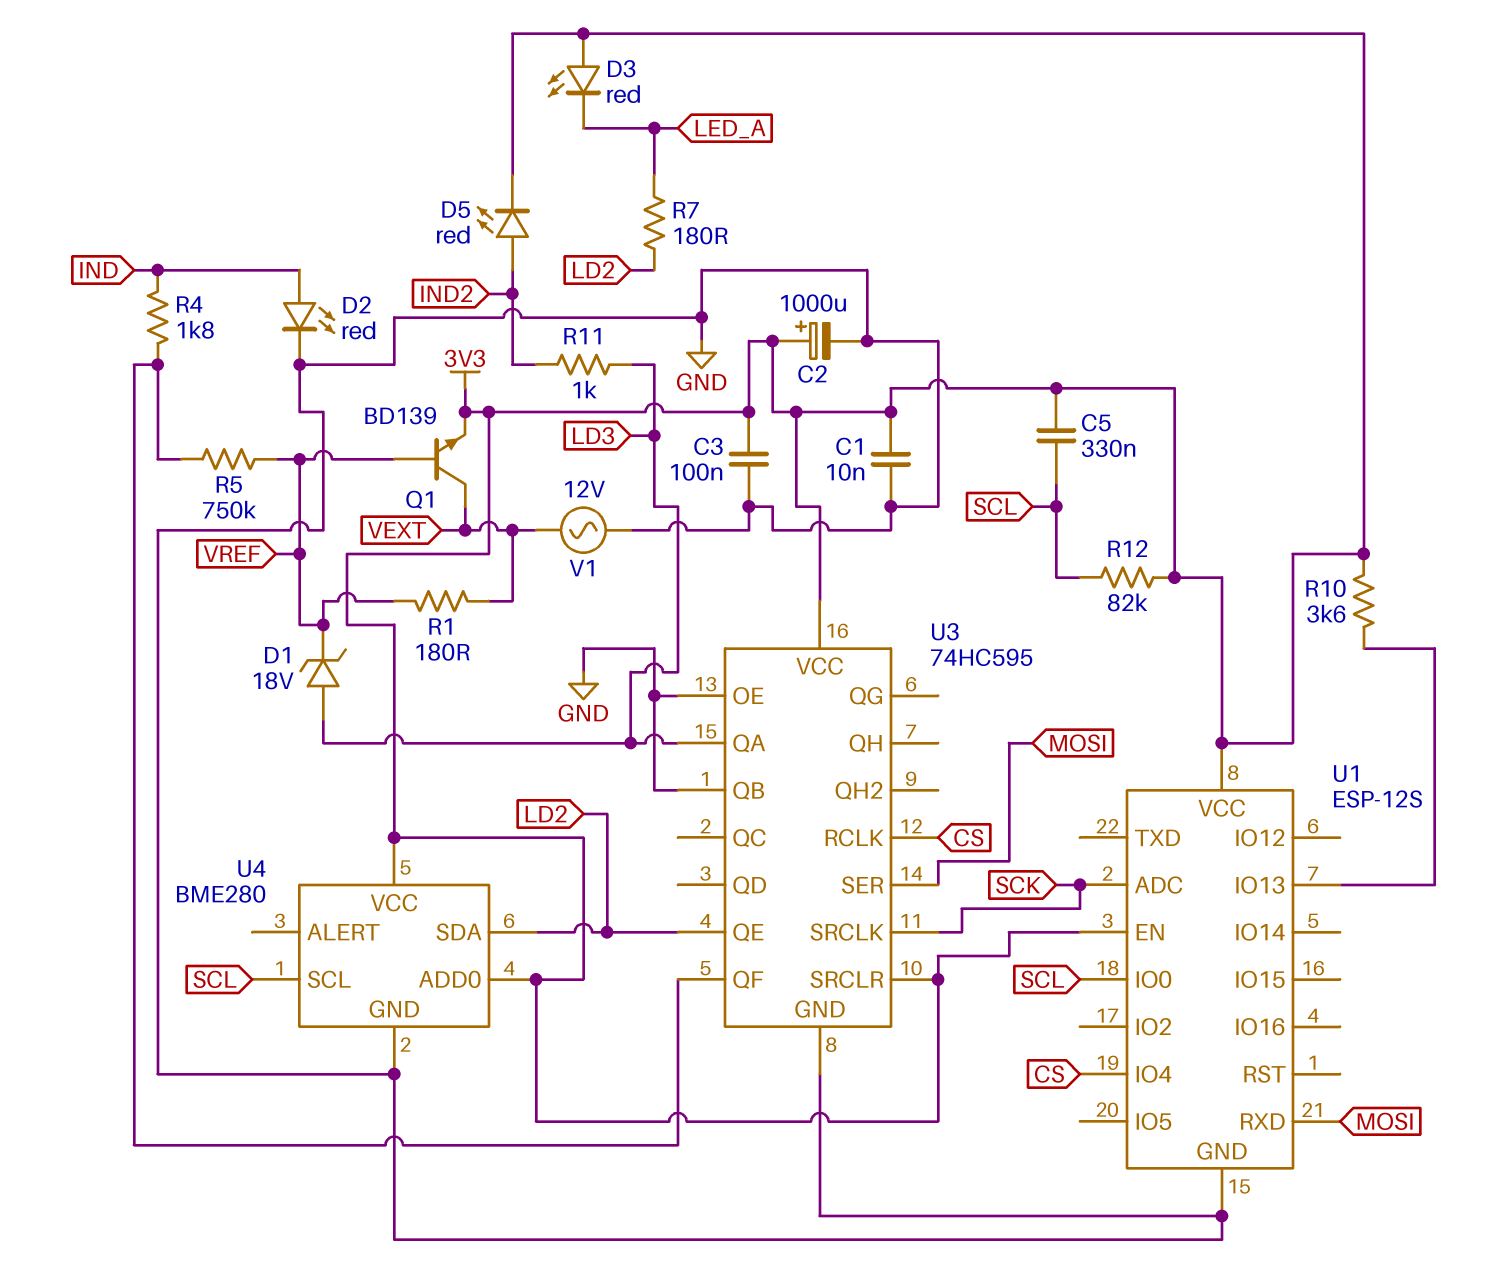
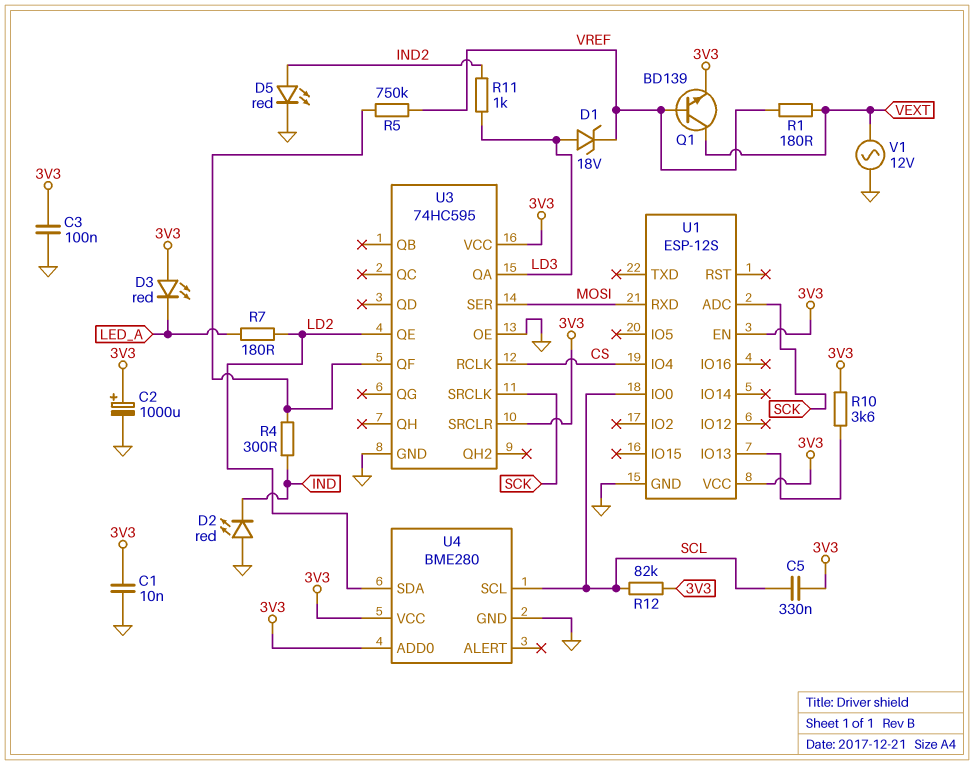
D2: LED red (A IND, K GND) -> LED red (A GND, K IND)
D5: LED red (A IND2, K 3V3) -> LED red (A IND2, K GND)
R4: 1.8k (IND, U3/QF) -> 300 (IND, U3/QF)
U3 pin QB: GND -> none

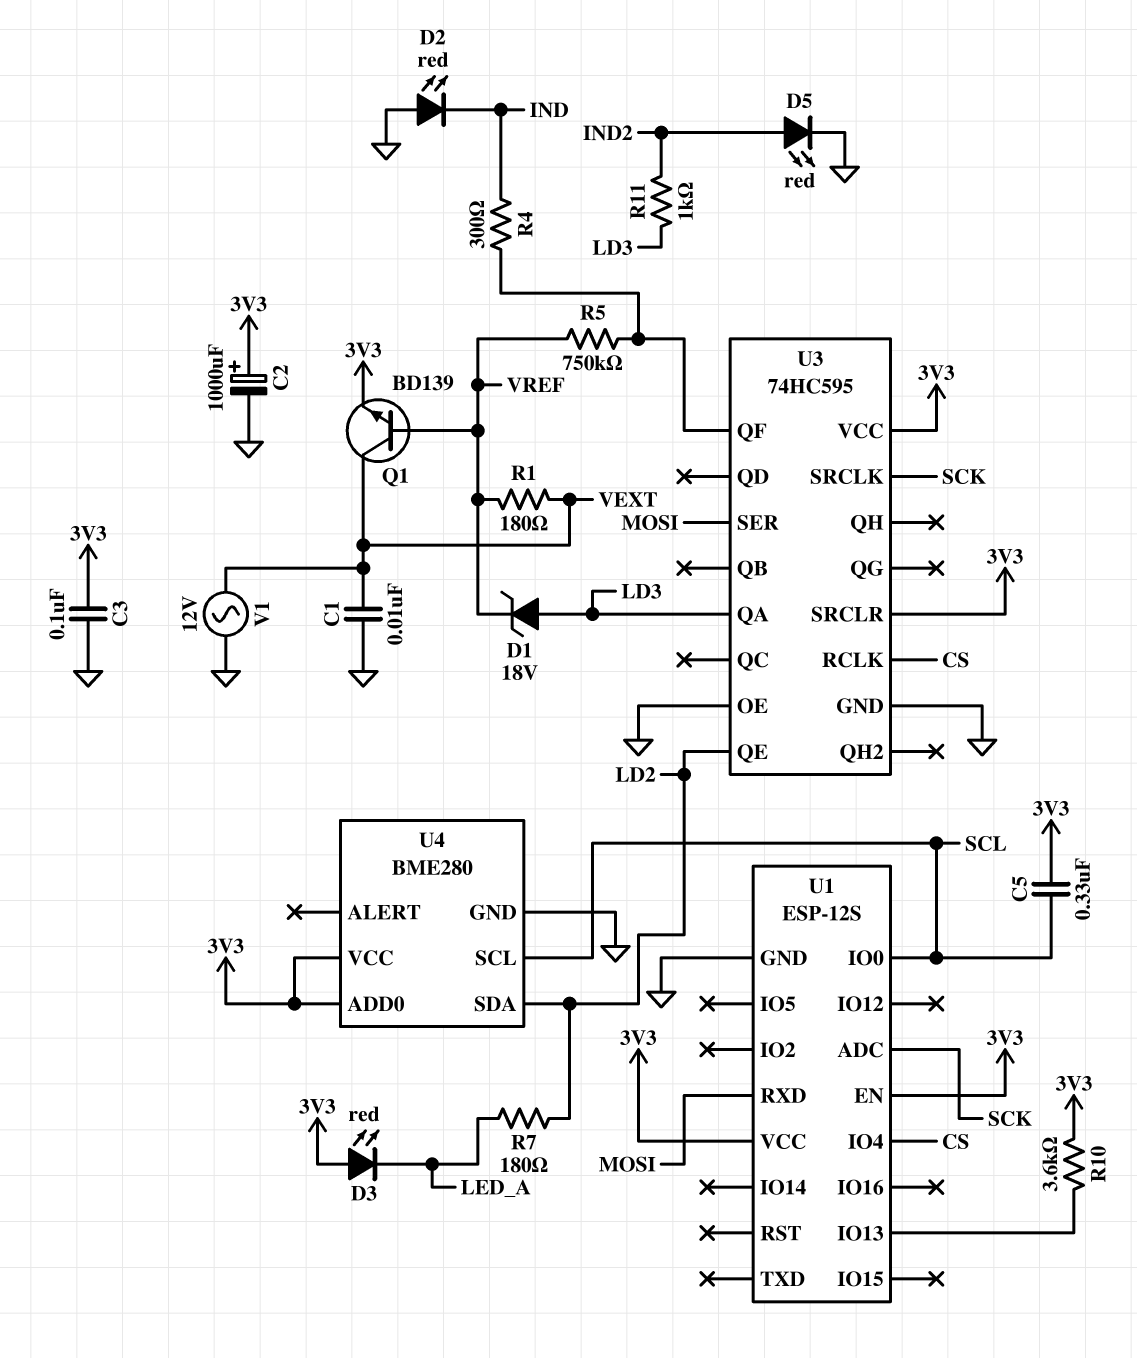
C1: 10nF (3V3, GND) -> 10nF (GND, VEXT)
R12: 82k (3V3, SCL) -> none

